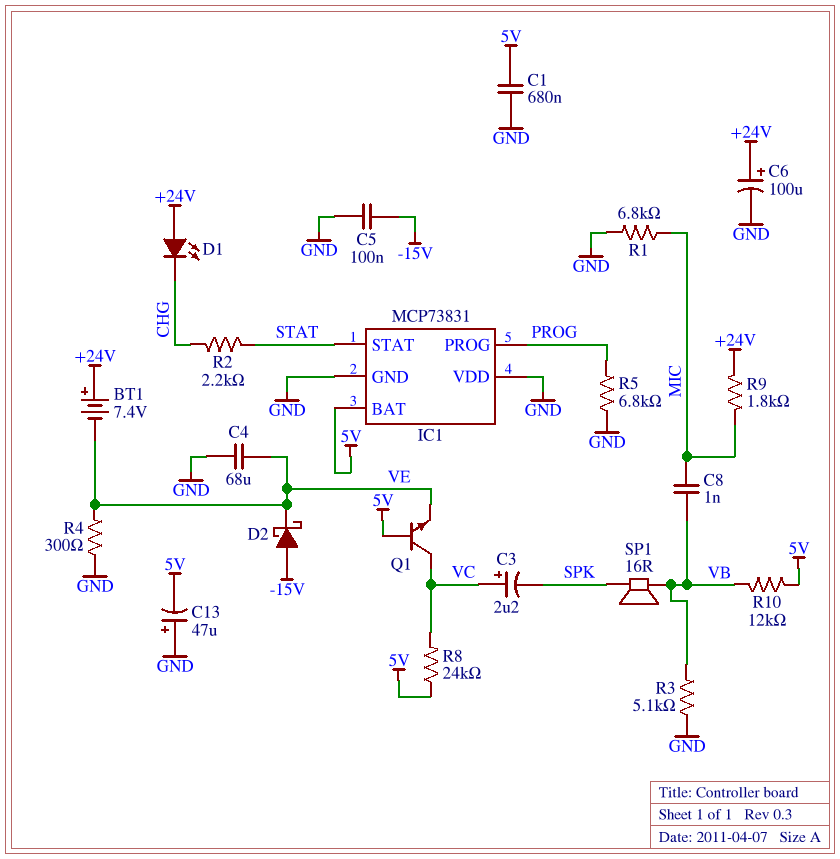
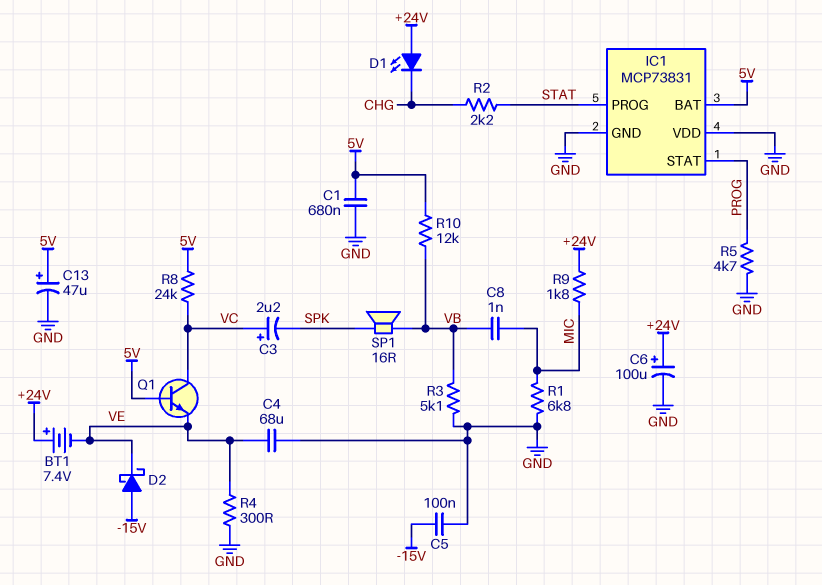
C13: 47uF (plus GND, minus 5V) -> 47uF (plus 5V, minus GND)
IC1 pin PROG: PROG -> STAT
IC1 pin STAT: STAT -> PROG
R5: 6.8k (GND, PROG) -> 4.7k (GND, PROG)

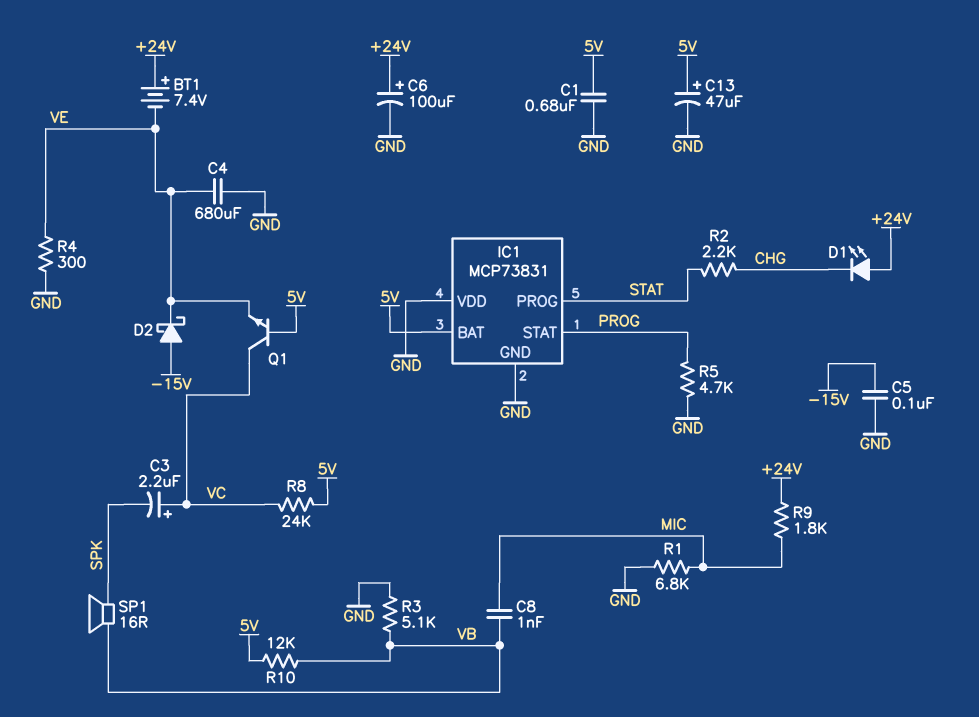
C4: 68uF (GND, VE) -> 680uF (GND, VE)

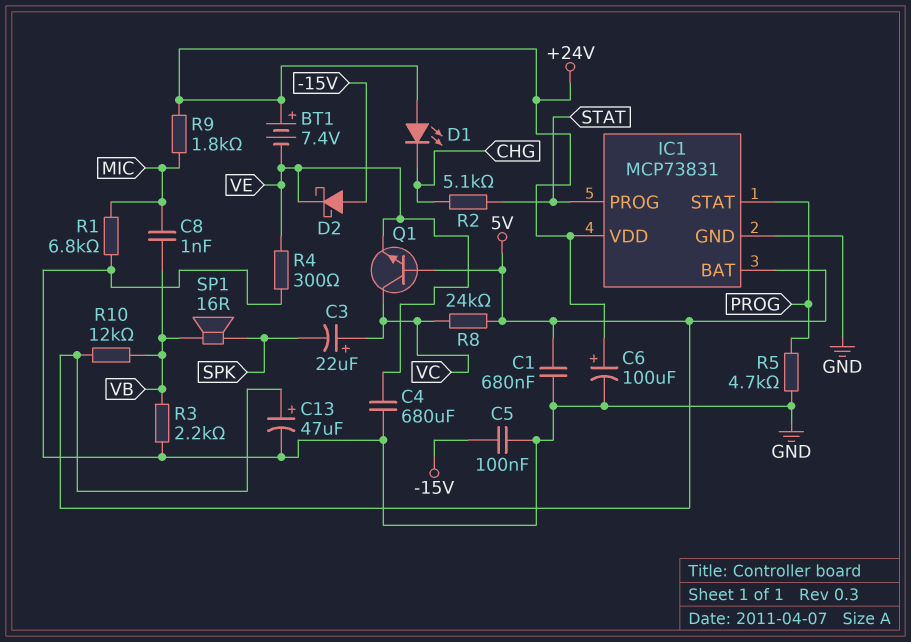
C3: 2.2uF (plus VC, minus SPK) -> 22uF (plus VC, minus SPK)
IC1 pin VDD: GND -> +24V
R2: 2.2k (CHG, STAT) -> 5.1k (CHG, STAT)
R3: 5.1k (GND, VB) -> 2.2k (GND, VB)

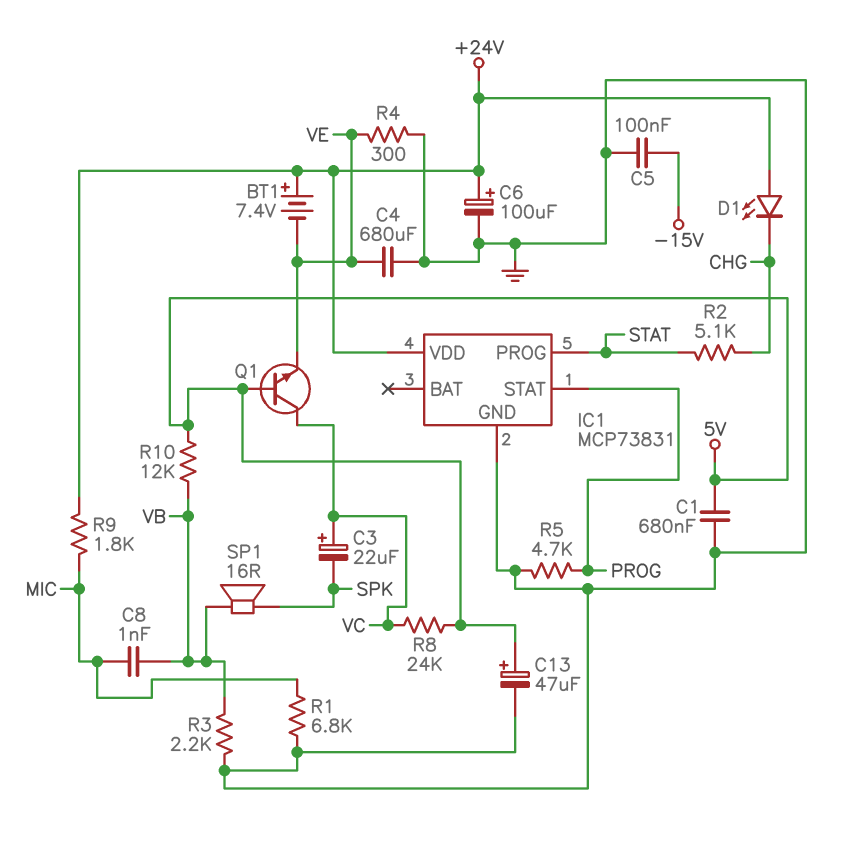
D2: schottky (A -15V, K VE) -> none
IC1 pin BAT: 5V -> none

